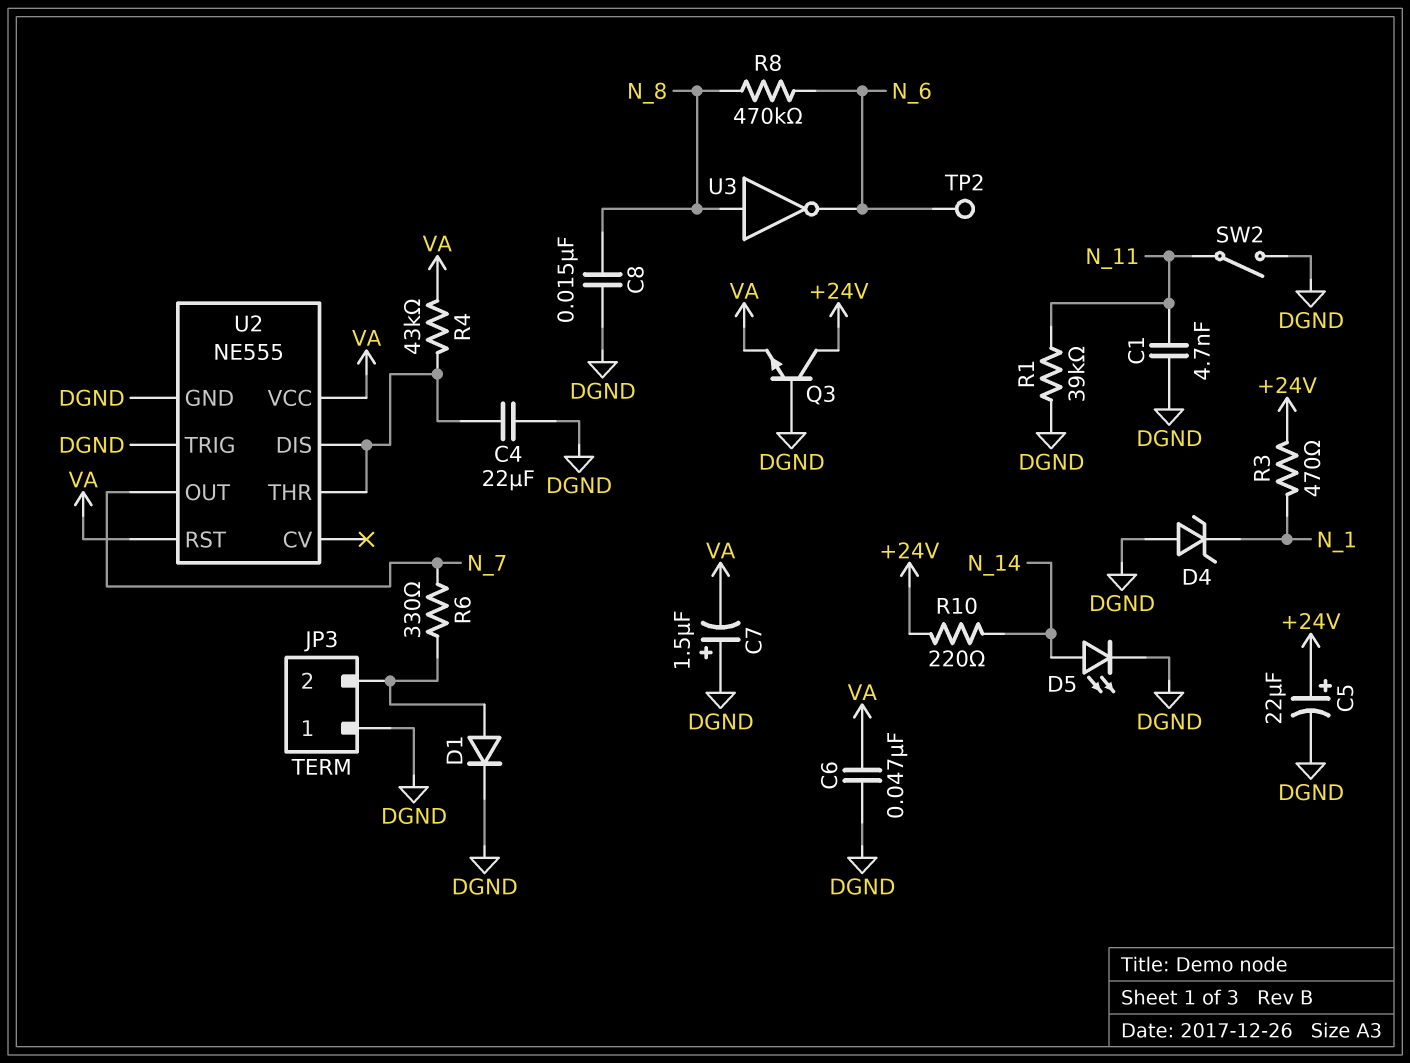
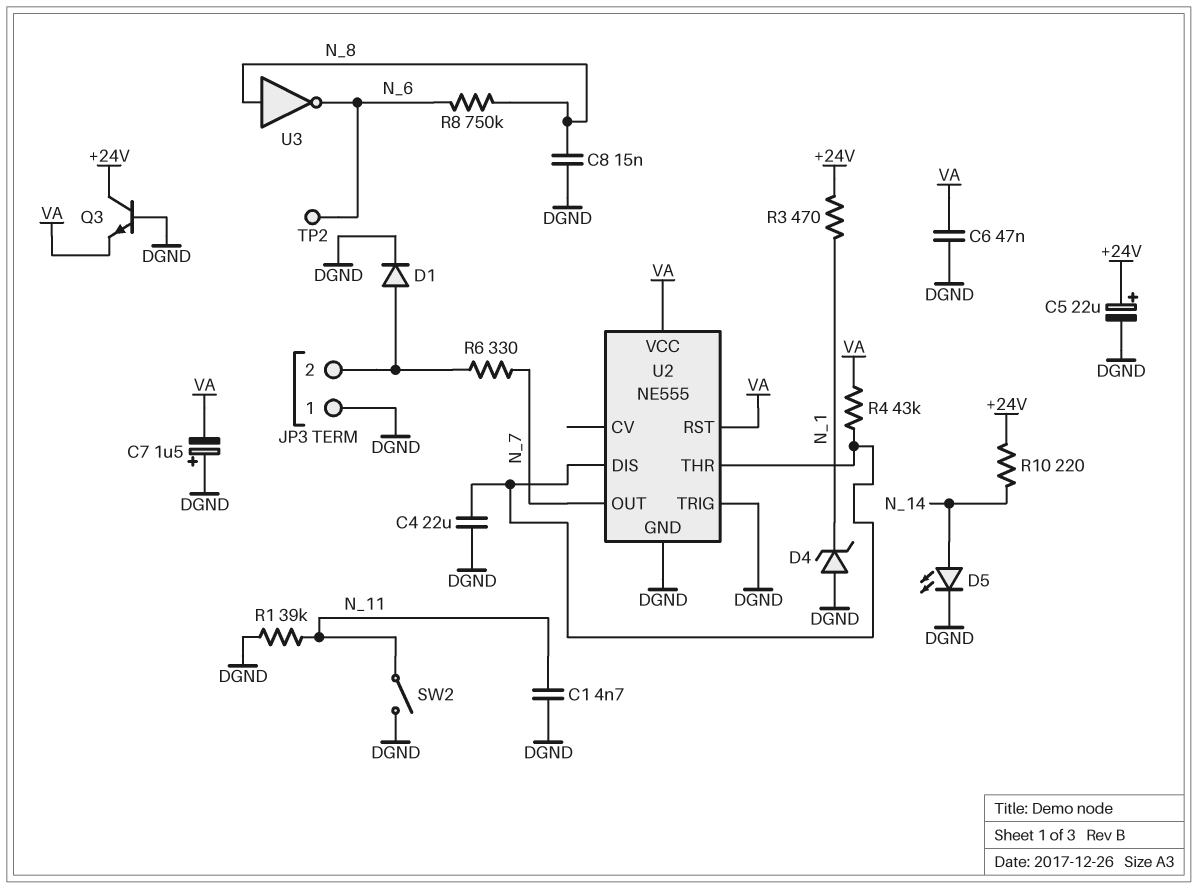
R8: 470k (N_6, N_8) -> 750k (N_6, N_8)

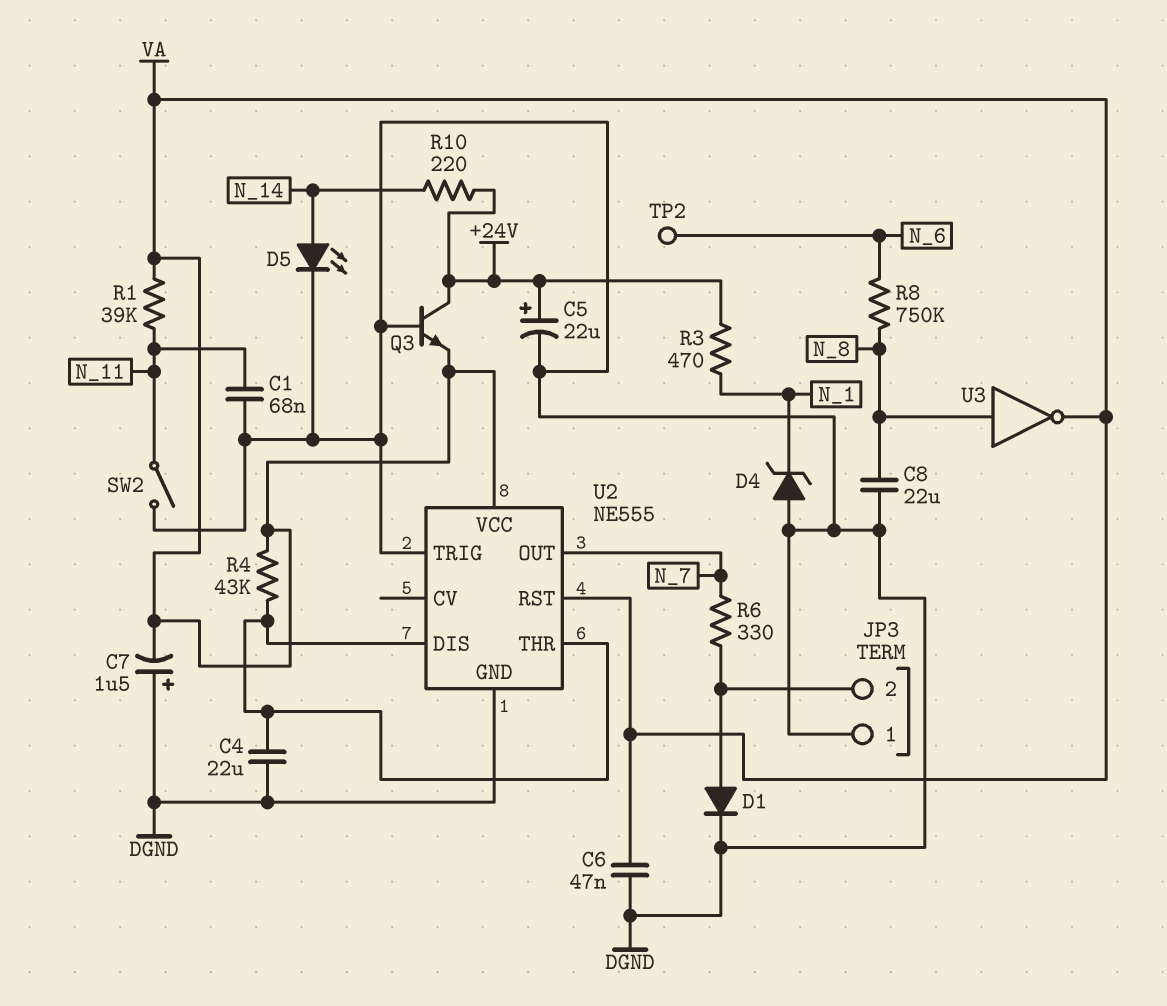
C1: 4.7nF (DGND, N_11) -> 68nF (DGND, N_11)
C8: 15nF (DGND, N_8) -> 22uF (DGND, N_8)
R1: 39k (DGND, N_11) -> 39k (N_11, VA)
U3: NOT (in N_8, out N_6) -> NOT (in N_8, out VA)

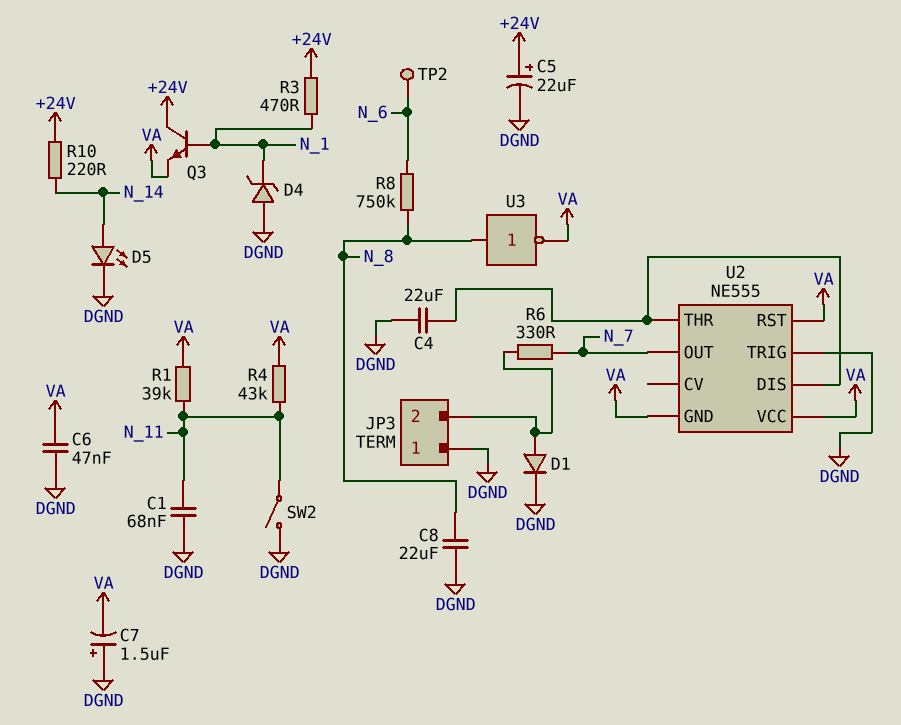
Q3: NPN (B DGND, C +24V, E VA) -> NPN (B N_1, C +24V, E VA)
R4: 43k (U2/DIS, VA) -> 43k (N_11, VA)
U2 pin GND: DGND -> VA

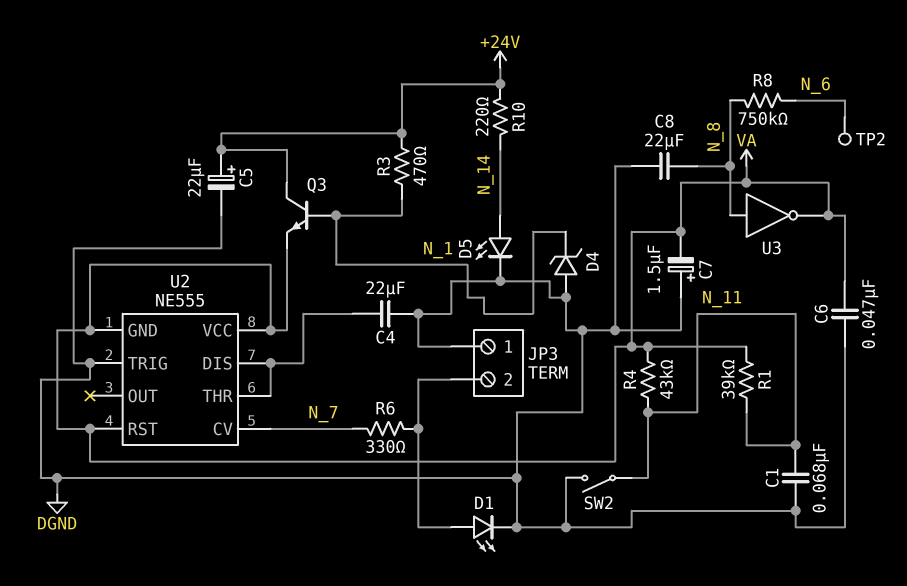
D1: diode (A JP3/2, K DGND) -> LED (A JP3/2, K DGND)
U2 pin CV: none -> N_7
U2 pin OUT: N_7 -> none

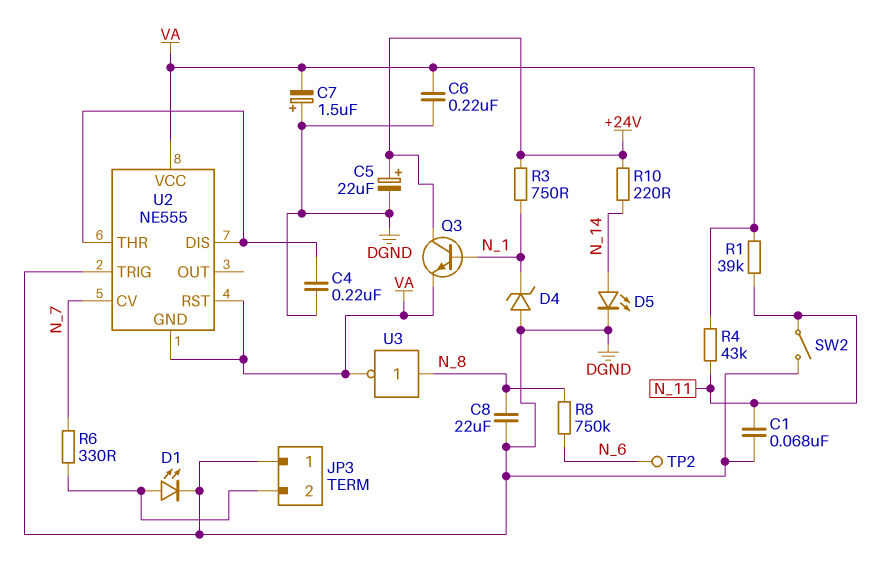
C4: 22uF (DGND, U2/DIS) -> 220nF (DGND, U2/DIS)
C6: 47nF (DGND, VA) -> 220nF (DGND, VA)
R3: 470 (+24V, N_1) -> 750 (+24V, N_1)

